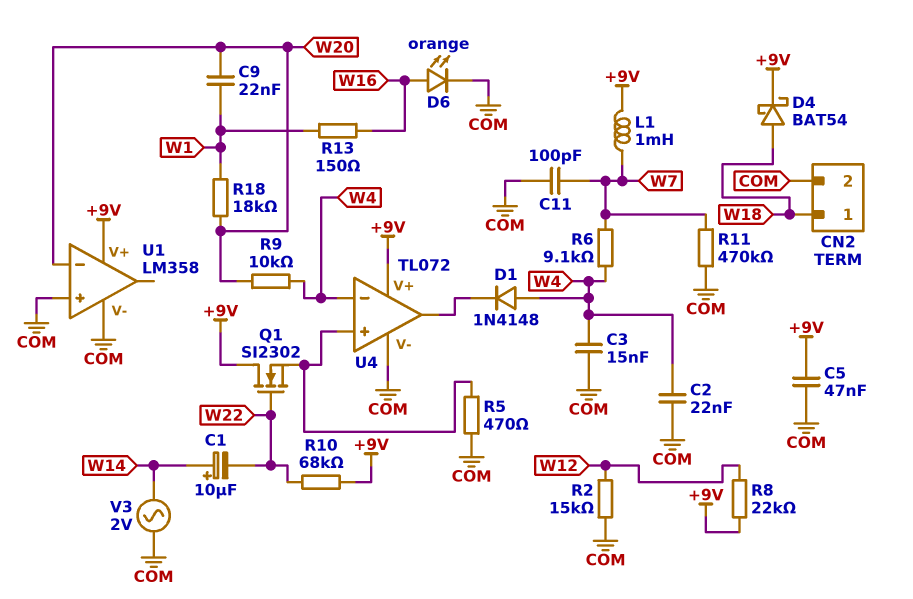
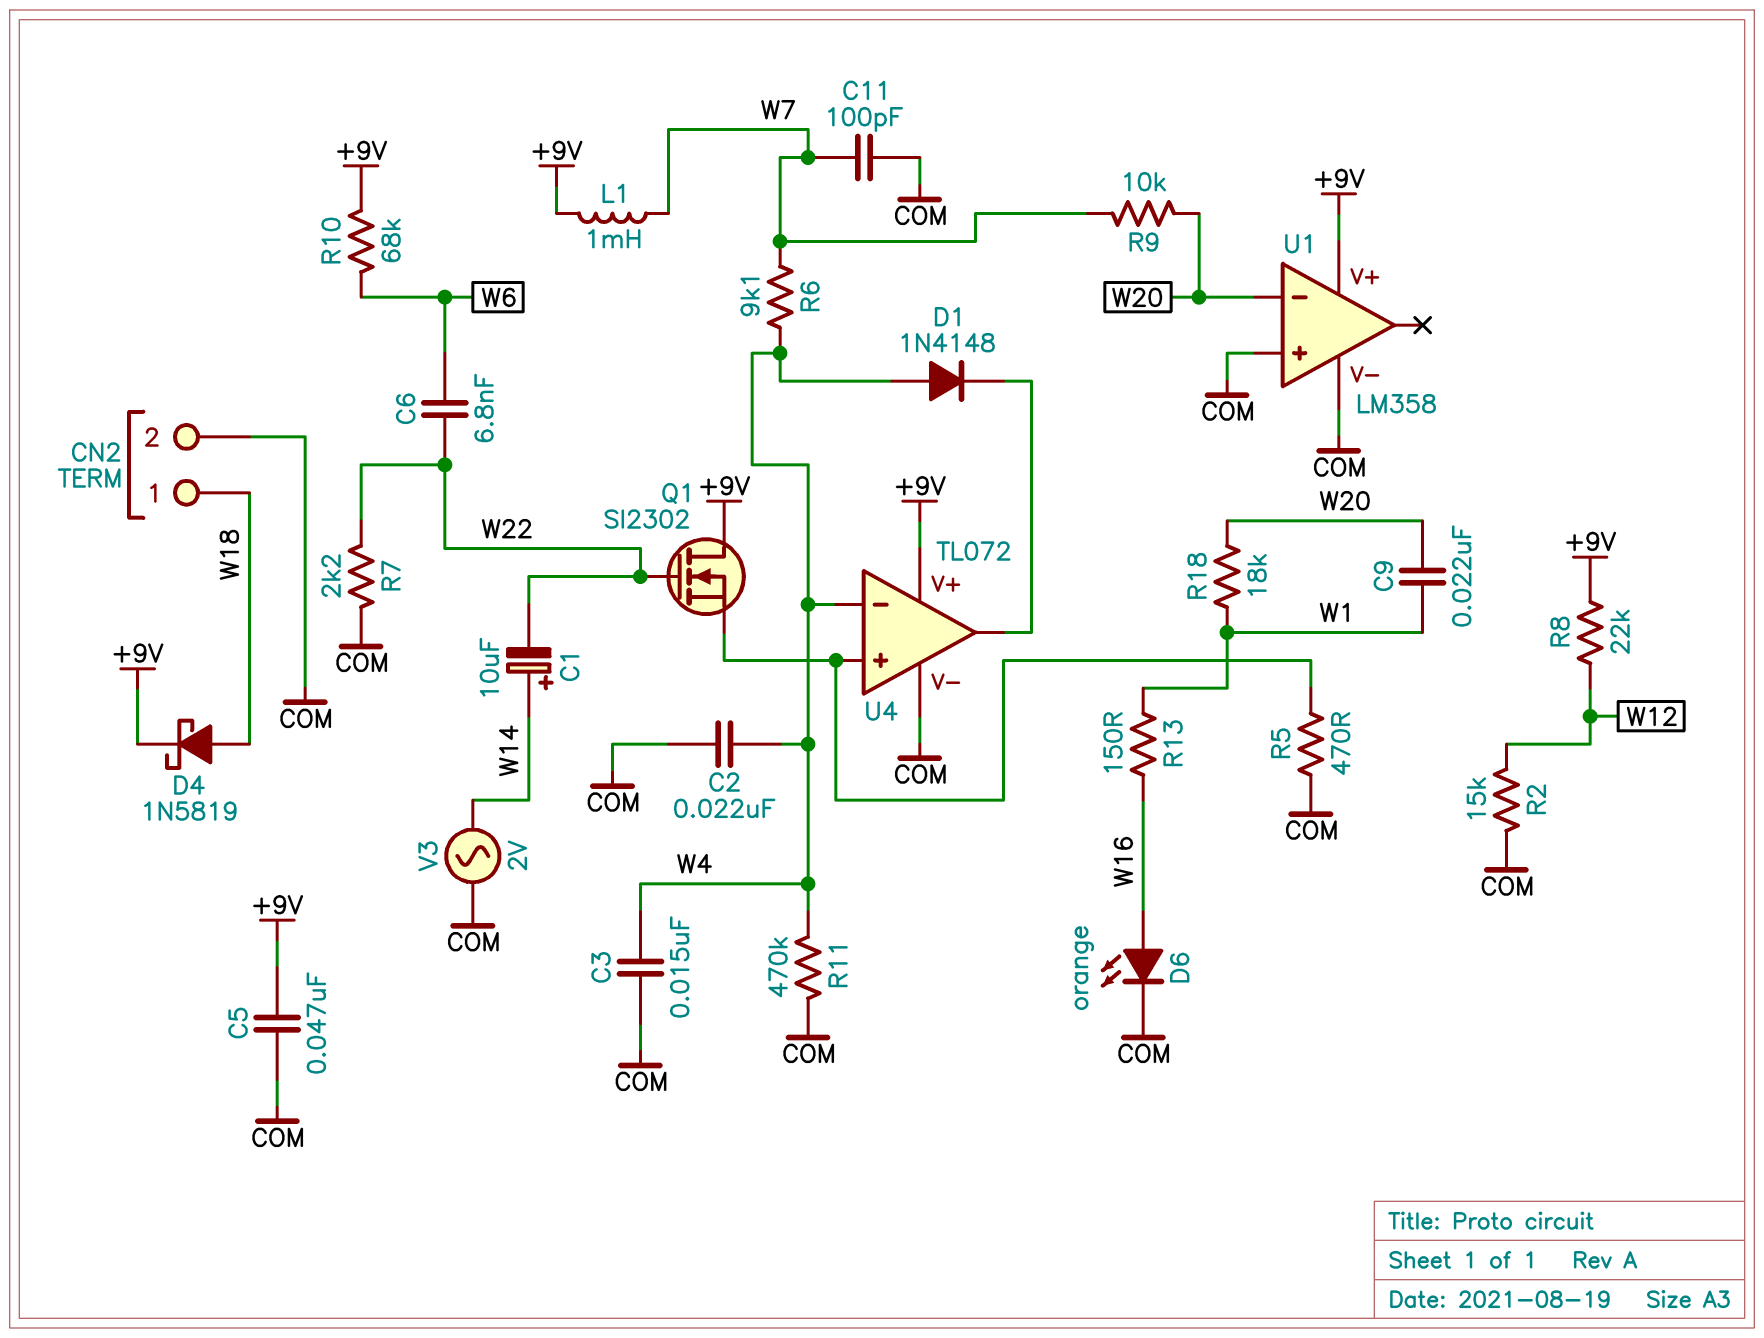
C6: none -> 6.8nF (W6, W22)
D4: schottky BAT54 (A W18, K +9V) -> schottky 1N5819 (A W18, K +9V)
R7: none -> 2.2k (COM, W22)
R9: 10k (W4, W20) -> 10k (W7, W20)
R10: 68k (+9V, W22) -> 68k (+9V, W6)
R11: 470k (COM, W7) -> 470k (COM, W4)

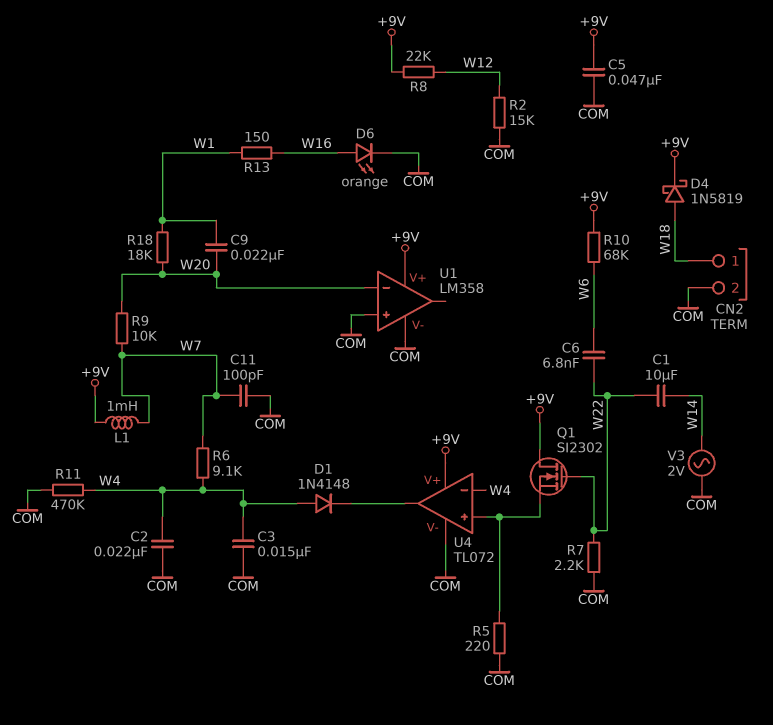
C1: 10uF (plus W14, minus W22) -> 10uF (W14, W22)
R5: 470 (COM, U4/in+) -> 220 (COM, U4/in+)

